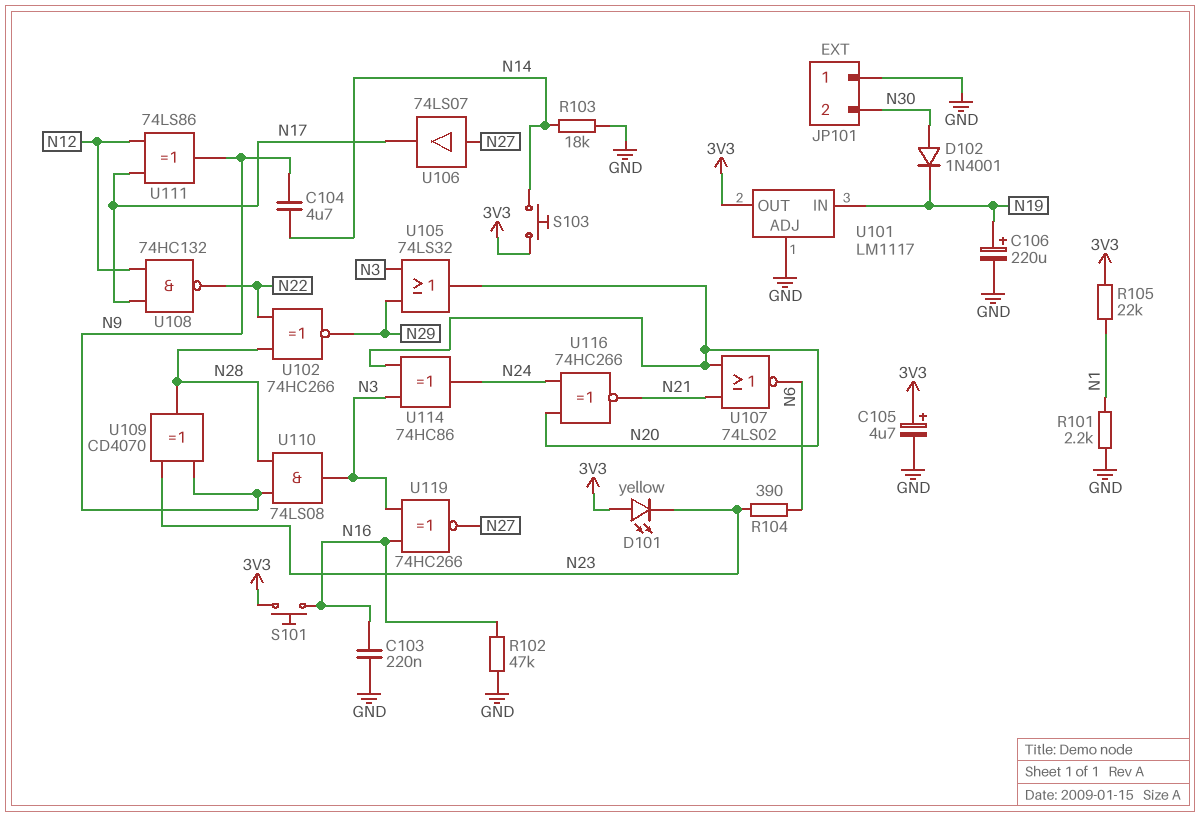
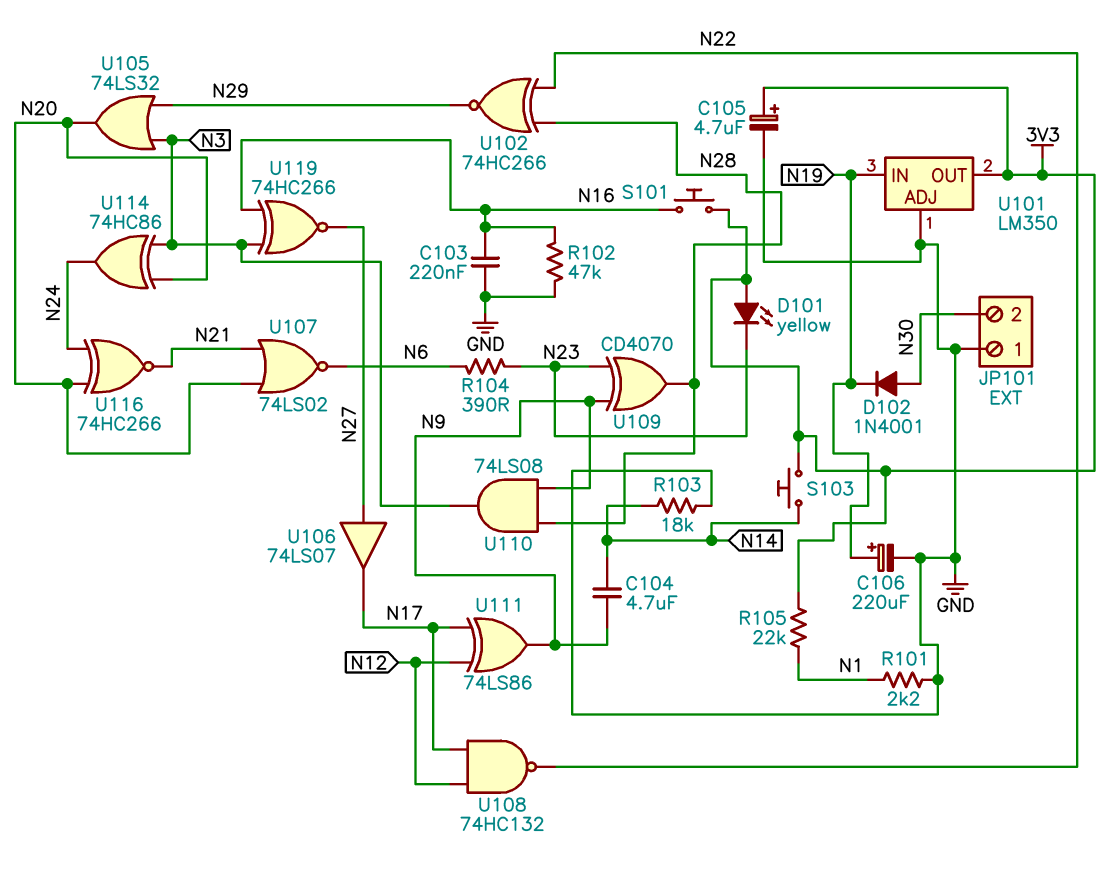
U101: LM1117 -> LM350

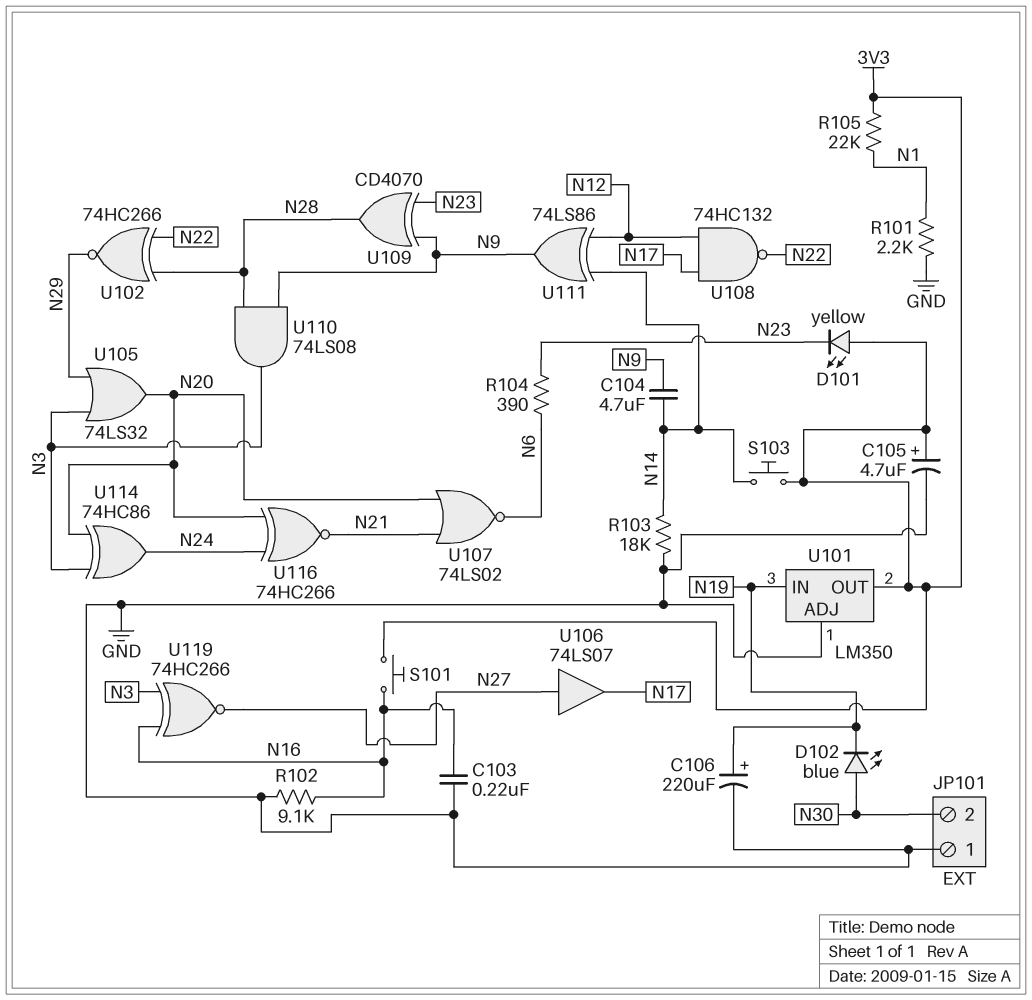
D102: diode 1N4001 (A N30, K N19) -> LED blue (A N30, K N19)
R102: 47k (GND, N16) -> 9.1k (GND, N16)
U111: XOR 74LS86 (in N12, in N17, out N9) -> XOR 74LS86 (in N12, in N14, out N9)

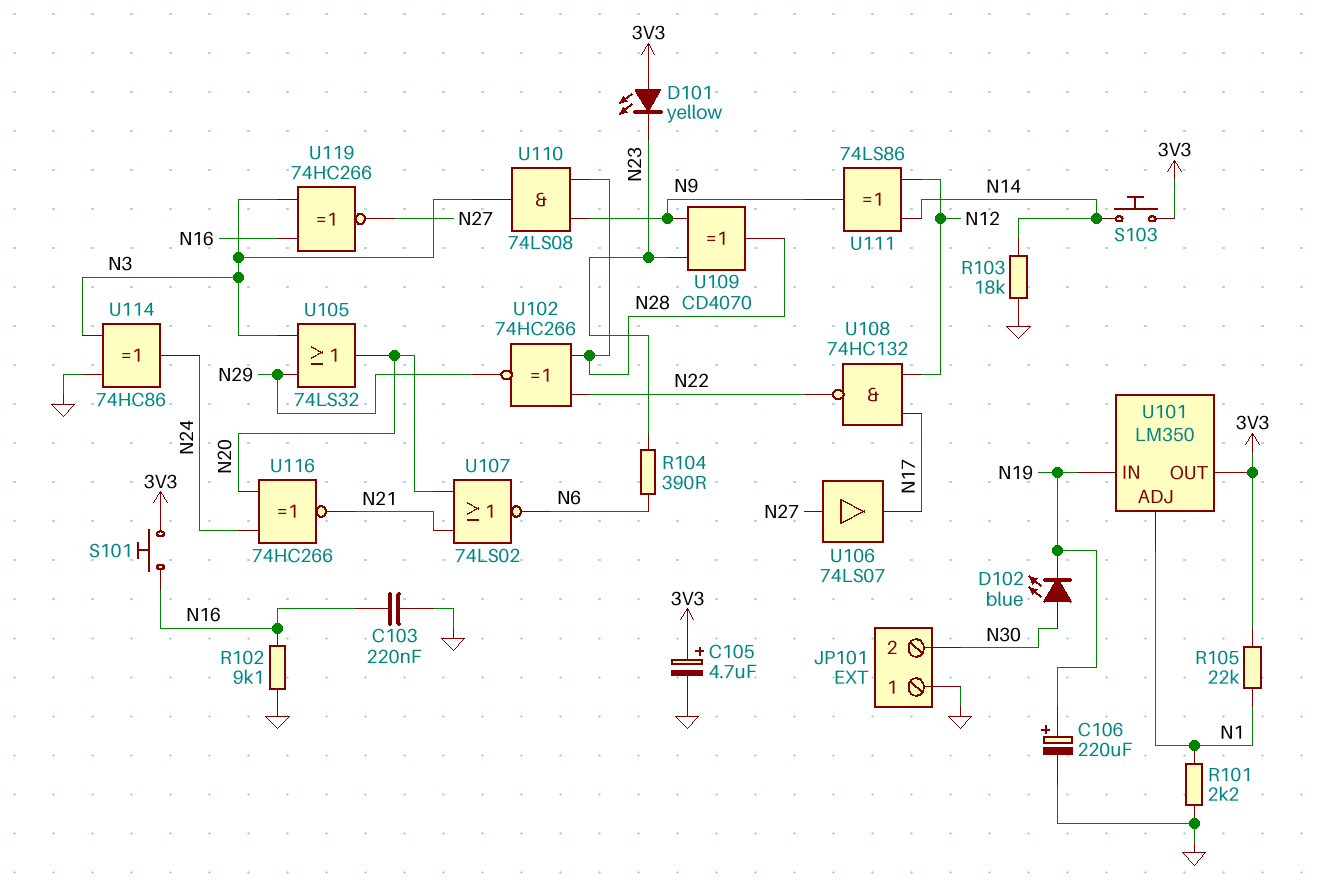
C104: 4.7uF (N9, N14) -> none
U101 pin ADJ: GND -> N1
U114: XOR 74HC86 (in N3, in N20, out N24) -> XOR 74HC86 (in GND, in N3, out N24)

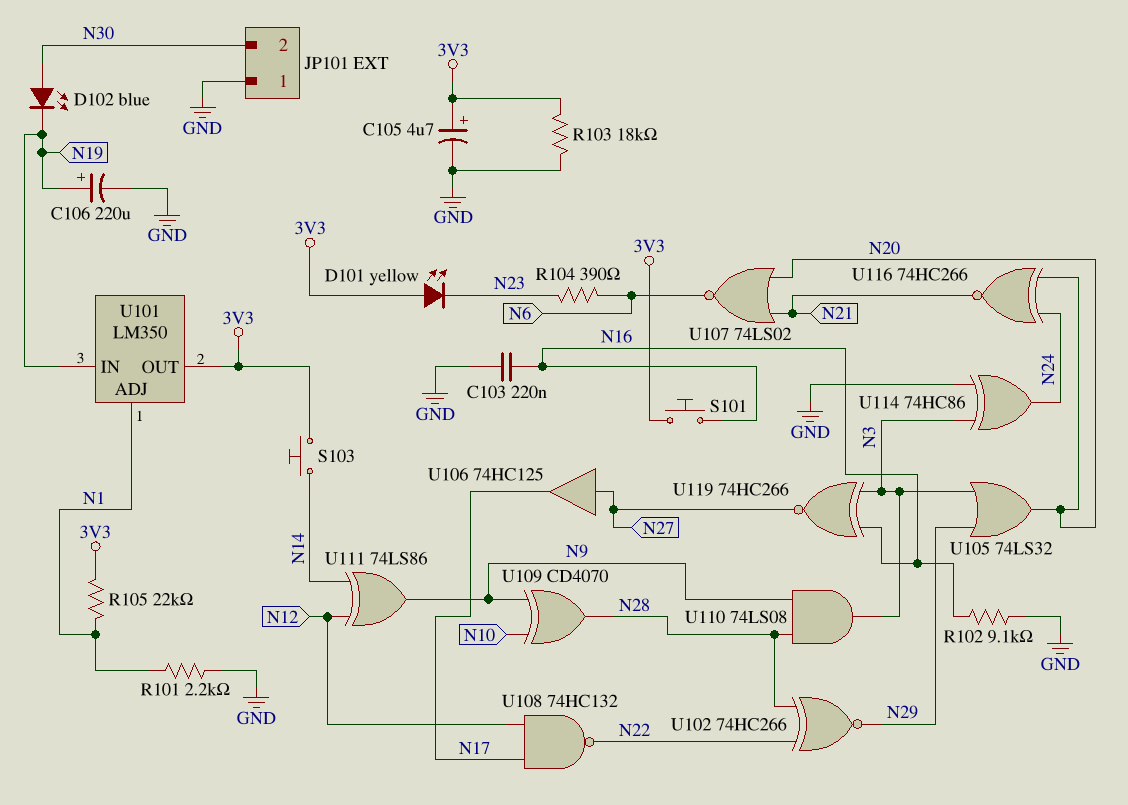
R103: 18k (GND, N14) -> 18k (3V3, GND)
U106: buffer 74LS07 (in N27, out N17) -> buffer 74HC125 (in N27, out N17)
U109: XOR CD4070 (in N9, in N23, out N28) -> XOR CD4070 (in N9, in N10, out N28)

